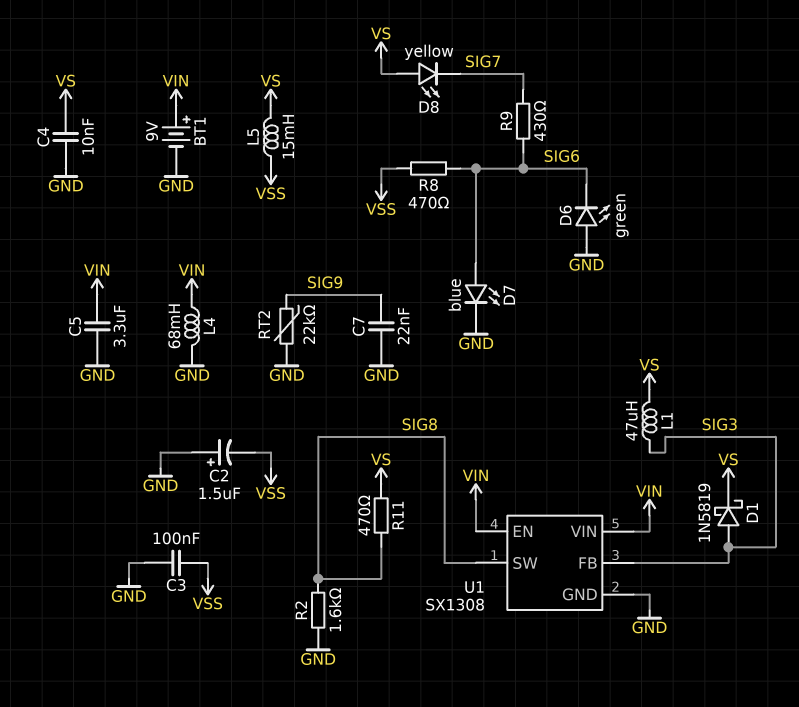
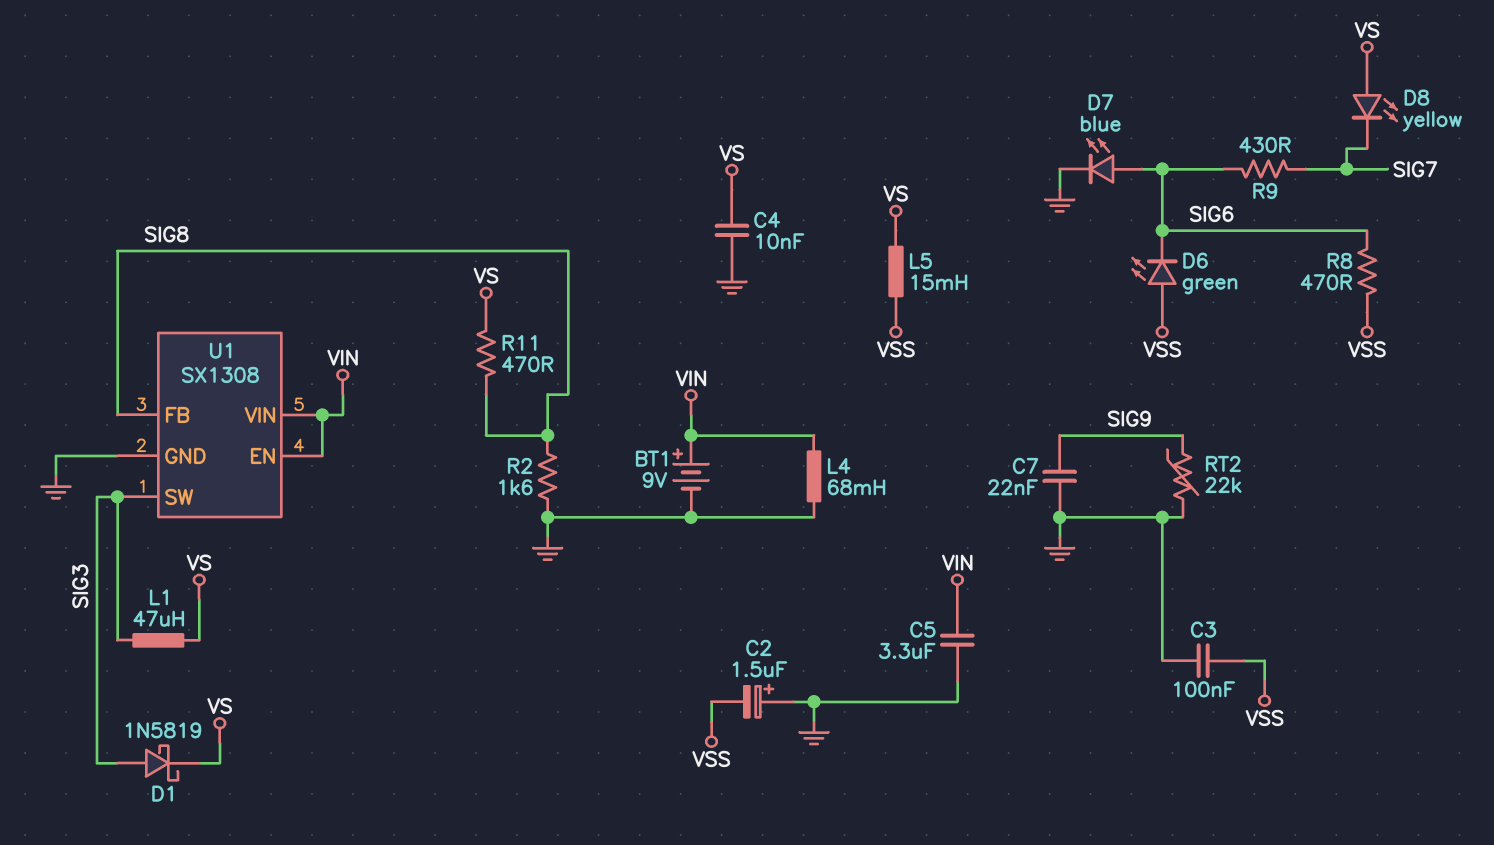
D6: LED green (A GND, K SIG6) -> LED green (A VSS, K SIG6)
U1 pin FB: SIG3 -> SIG8
U1 pin SW: SIG8 -> SIG3

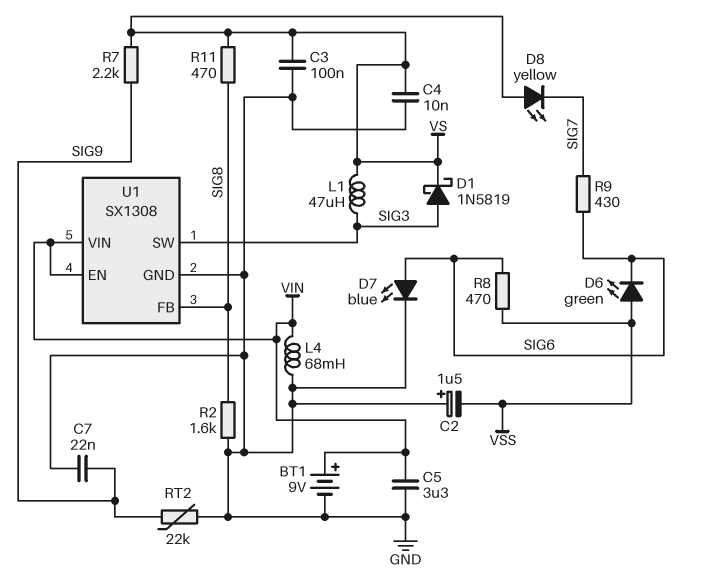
C3: 100nF (GND, VSS) -> 100nF (GND, VS)
L5: 15mH (VS, VSS) -> none
R7: none -> 2.2k (SIG9, VS)

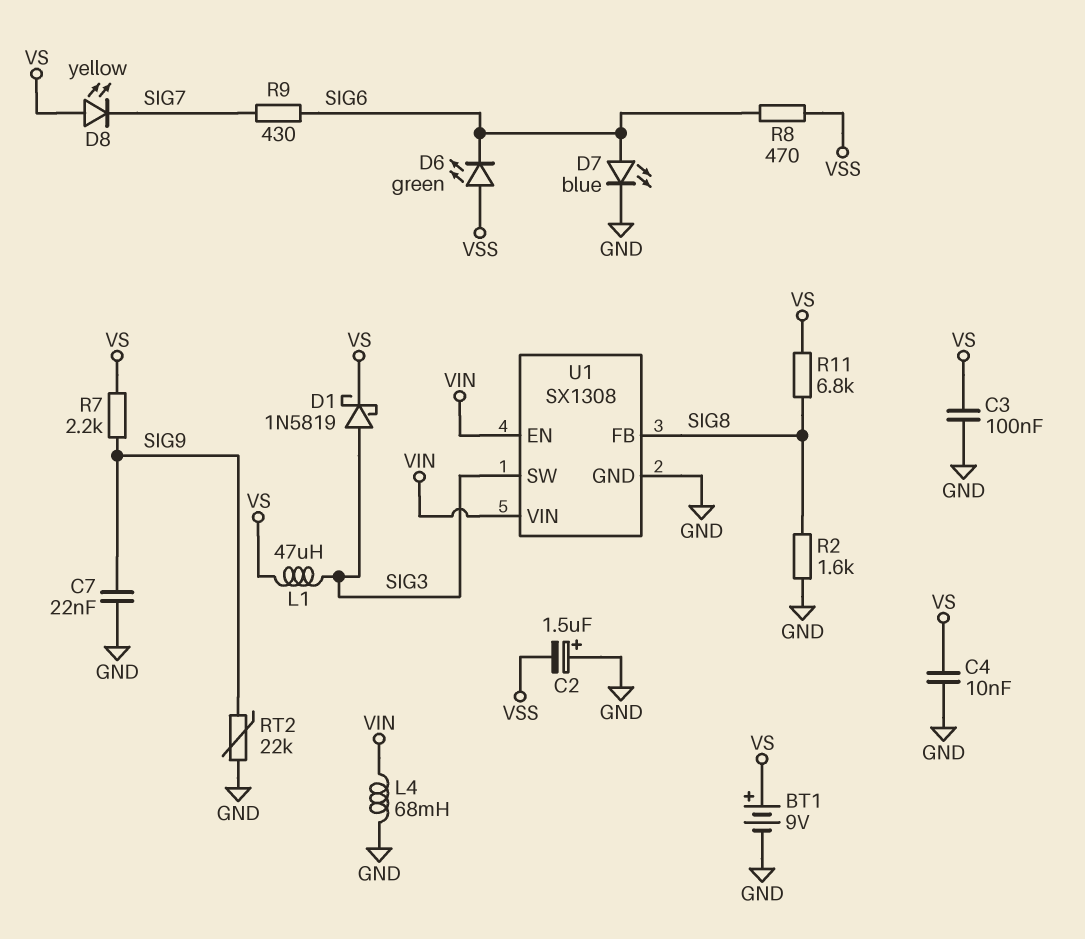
BT1: 9V (plus VIN, minus GND) -> 9V (plus VS, minus GND)
C5: 3.3uF (GND, VIN) -> none
R11: 470 (SIG8, VS) -> 6.8k (SIG8, VS)

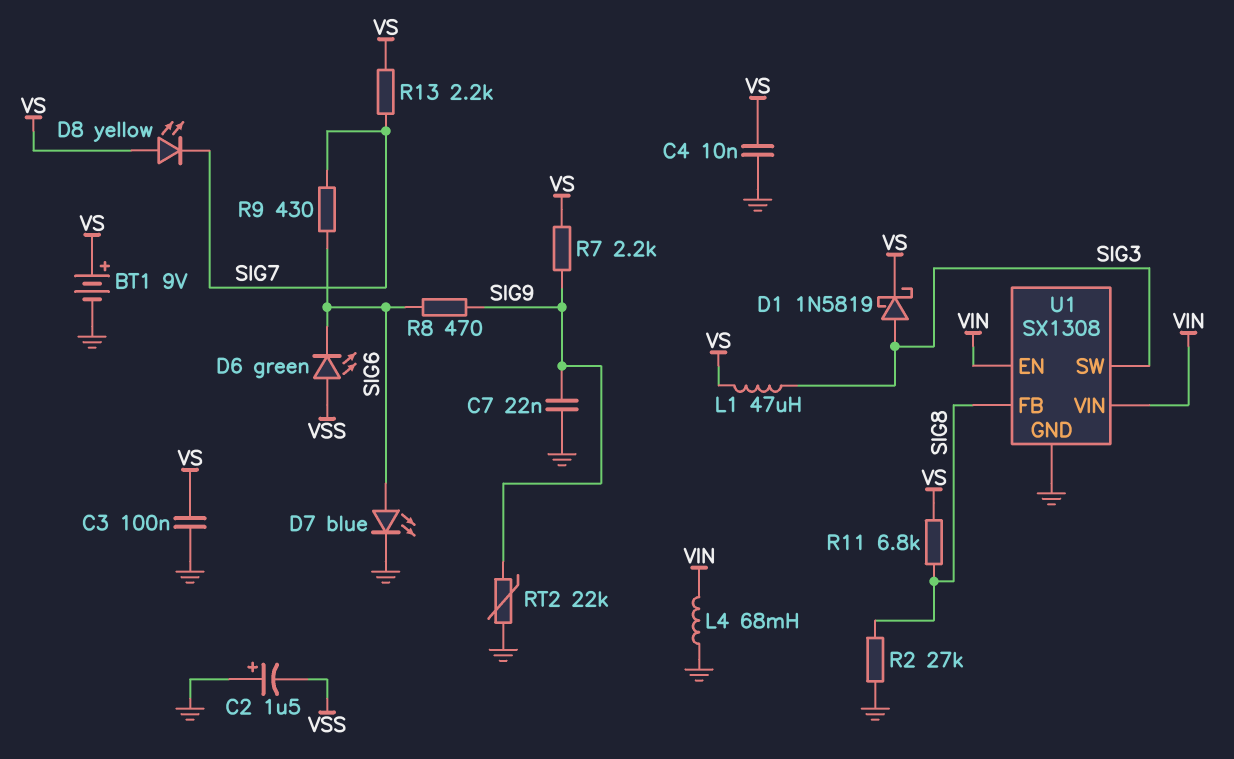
R2: 1.6k (GND, SIG8) -> 27k (GND, SIG8)
R8: 470 (SIG6, VSS) -> 470 (SIG6, SIG9)
R13: none -> 2.2k (SIG7, VS)

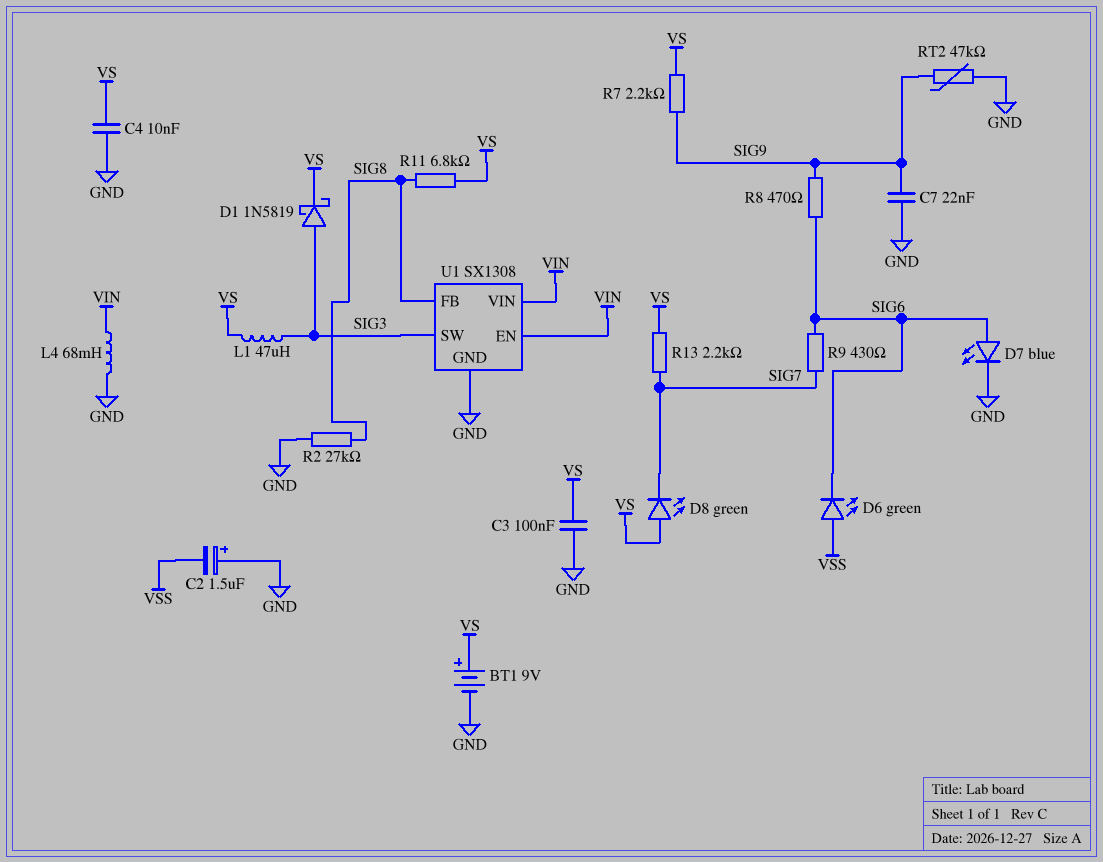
D8: LED yellow (A VS, K SIG7) -> LED green (A VS, K SIG7)
RT2: 22k (GND, SIG9) -> 47k (GND, SIG9)

